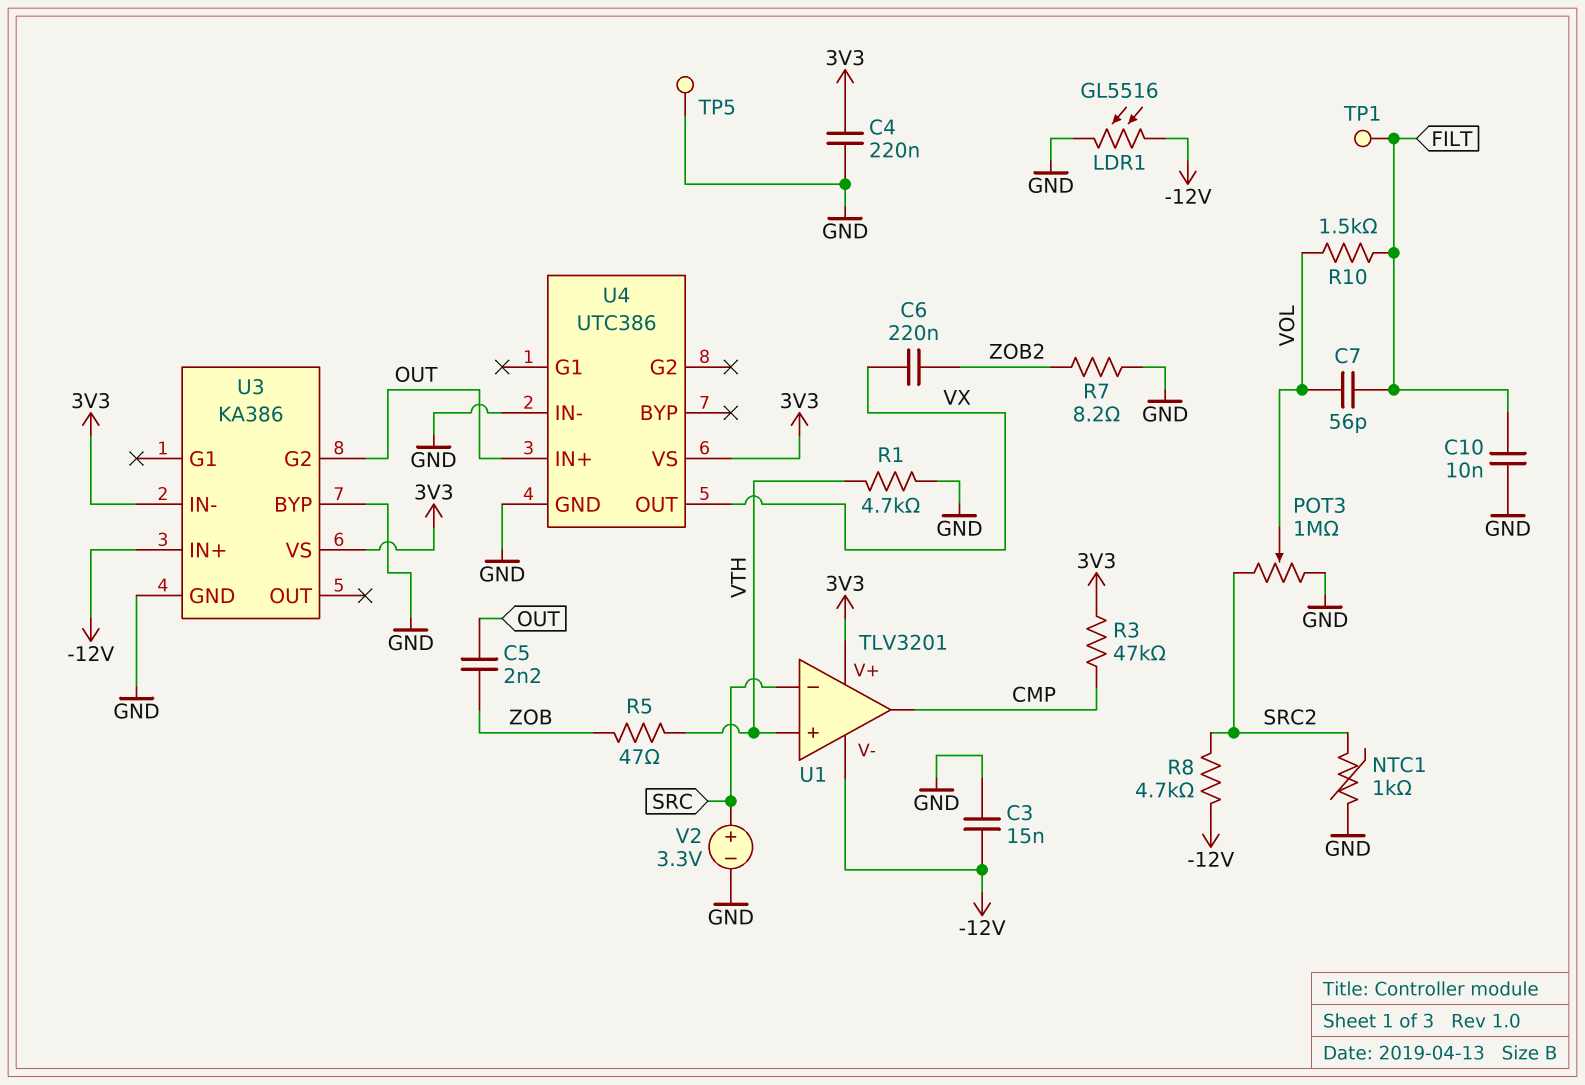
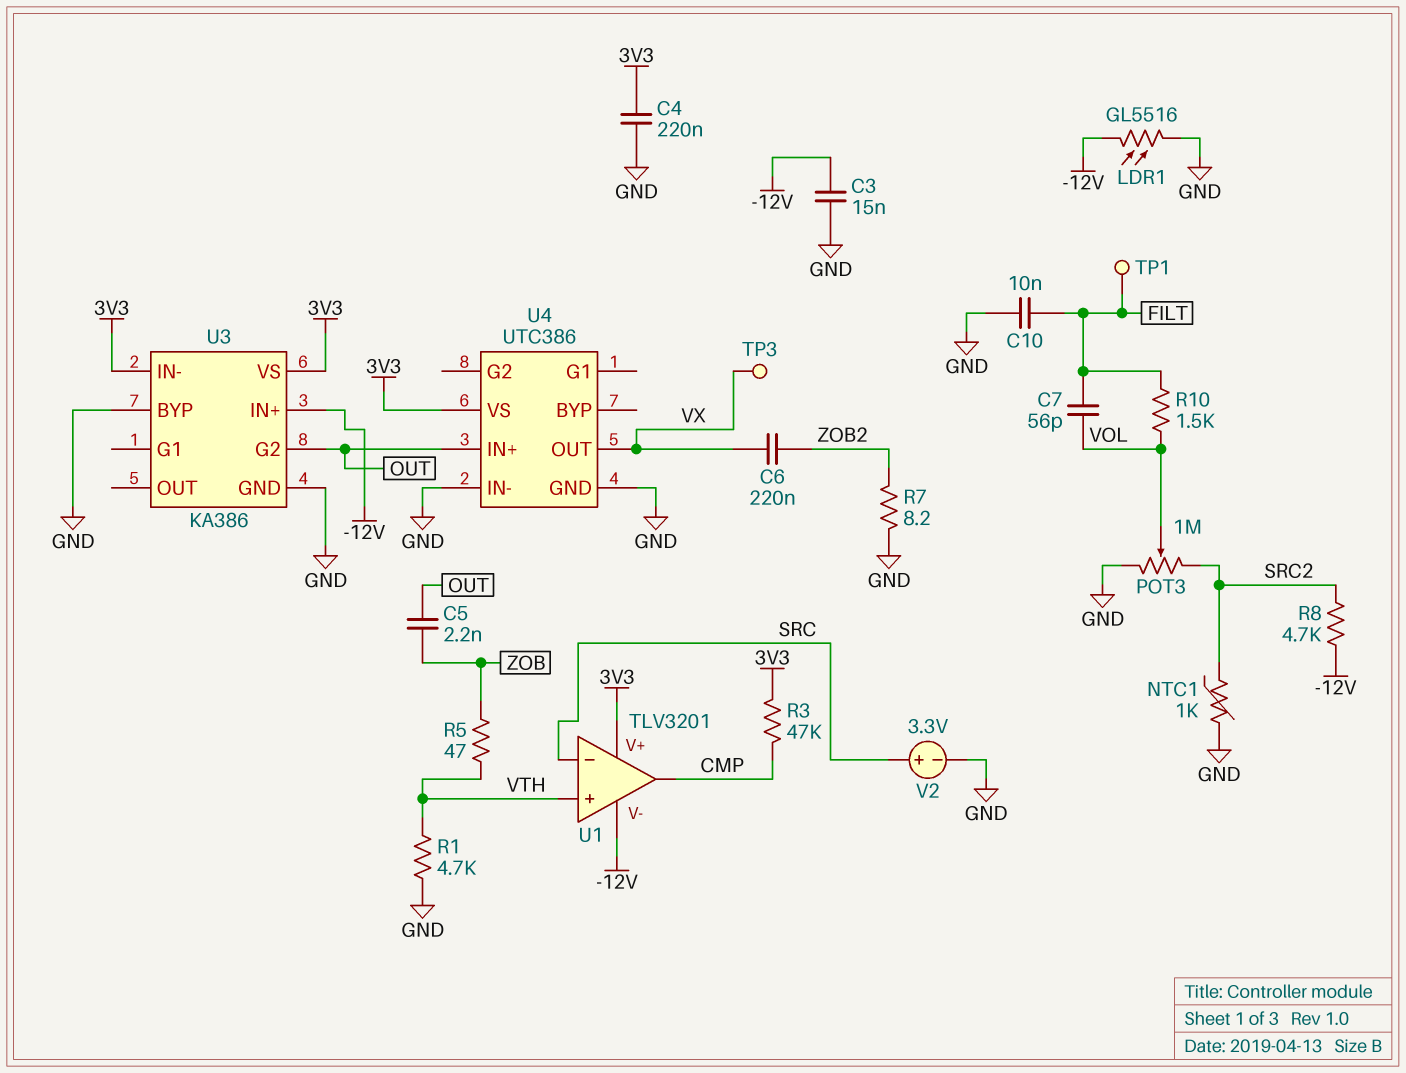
TP3: none -> test point (VX)
TP5: test point (GND) -> none

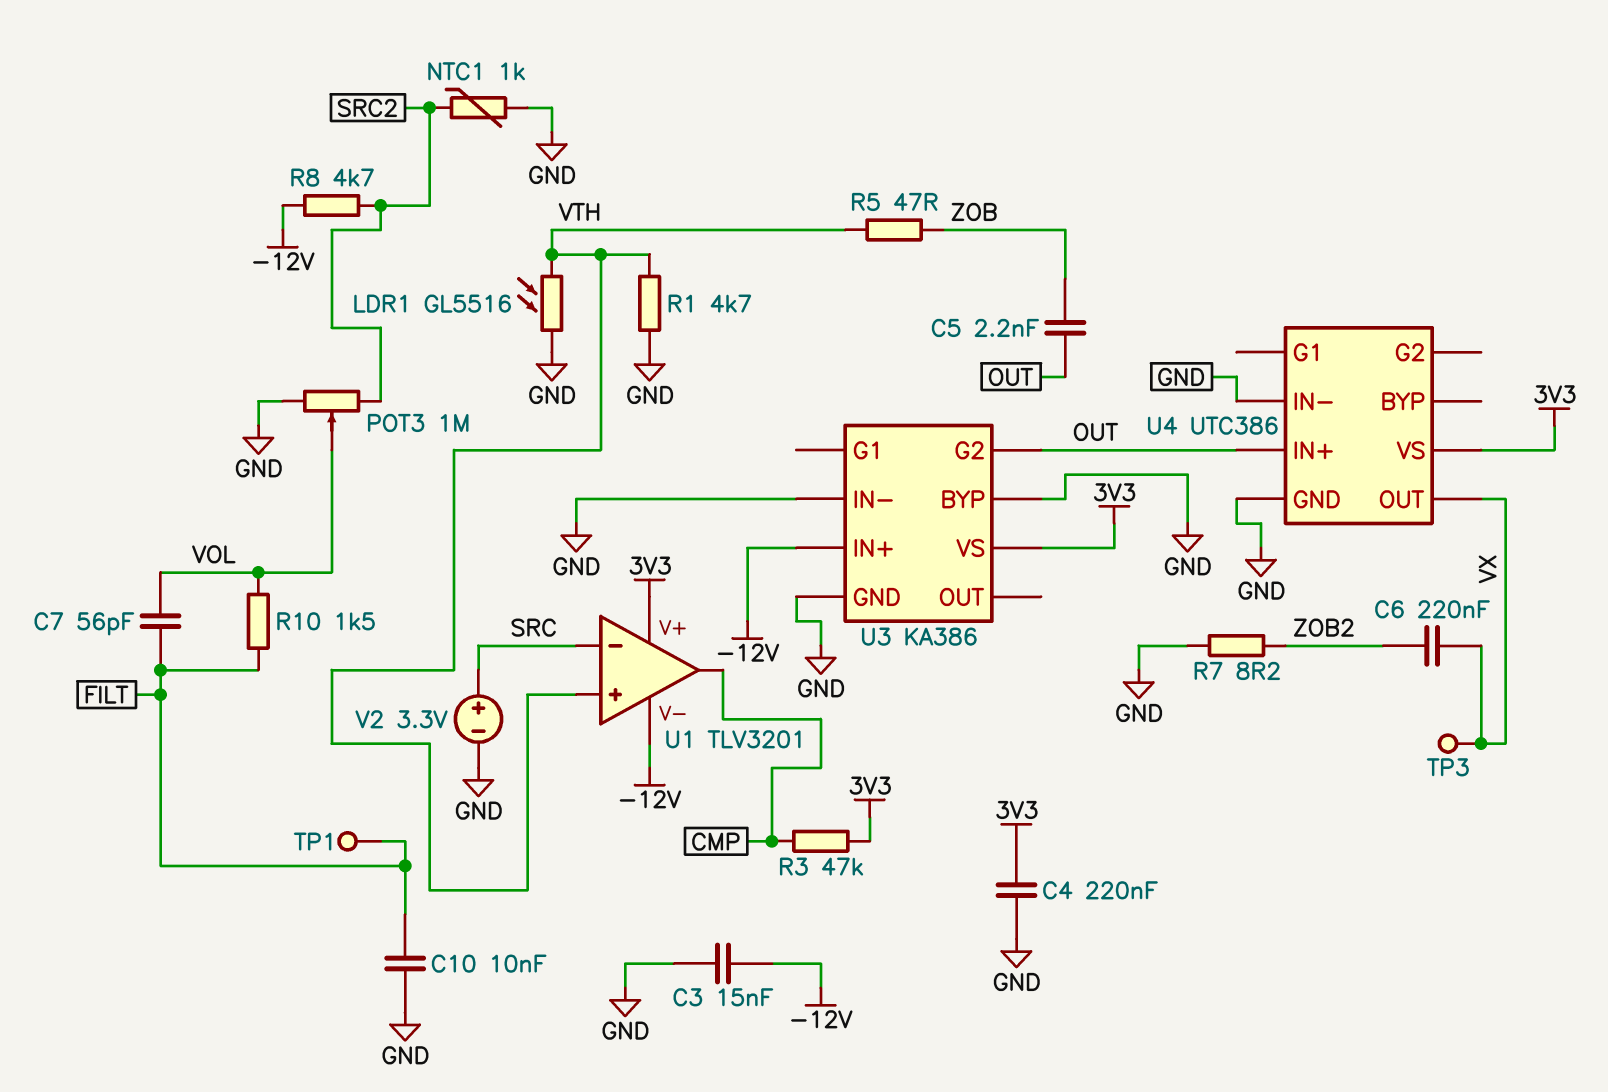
LDR1: GL5516 (-12V, GND) -> GL5516 (GND, VTH)
U3 pin IN-: 3V3 -> GND

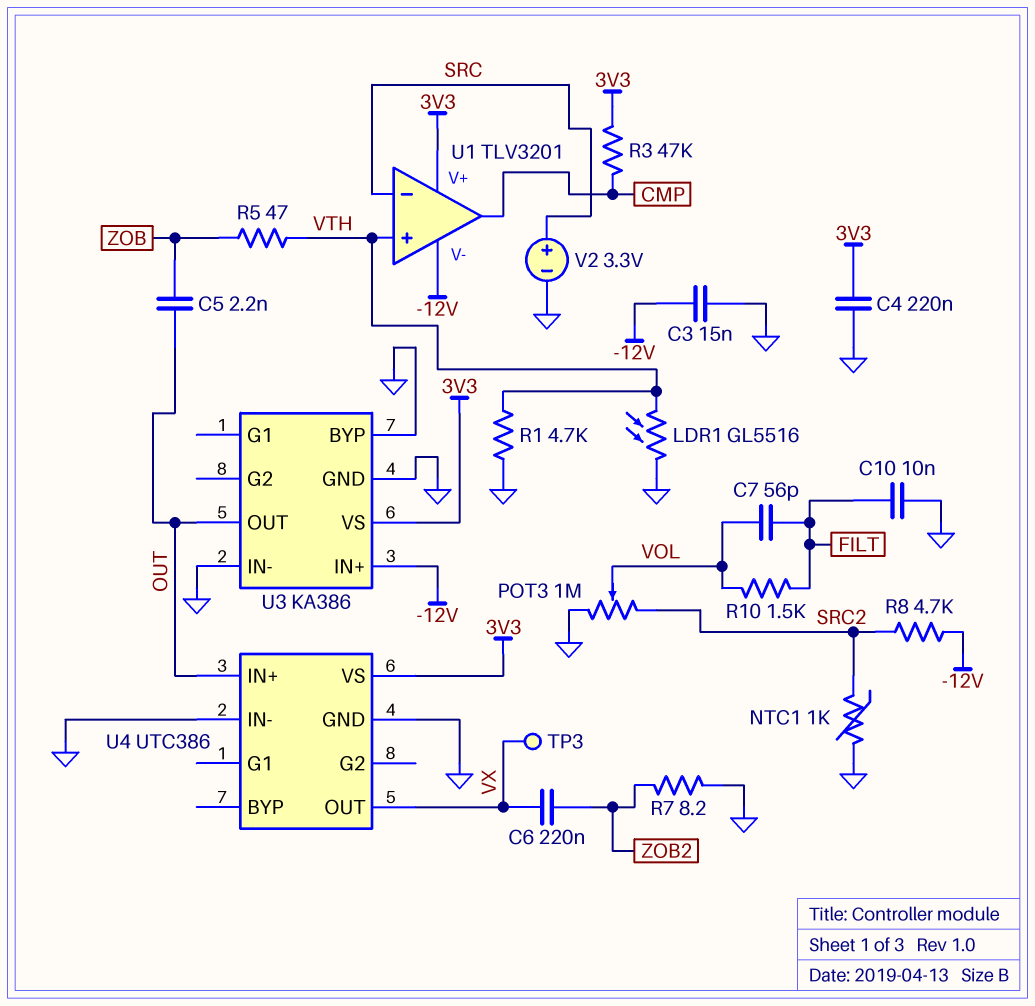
TP1: test point (FILT) -> none
U3 pin G2: OUT -> none
U3 pin OUT: none -> OUT

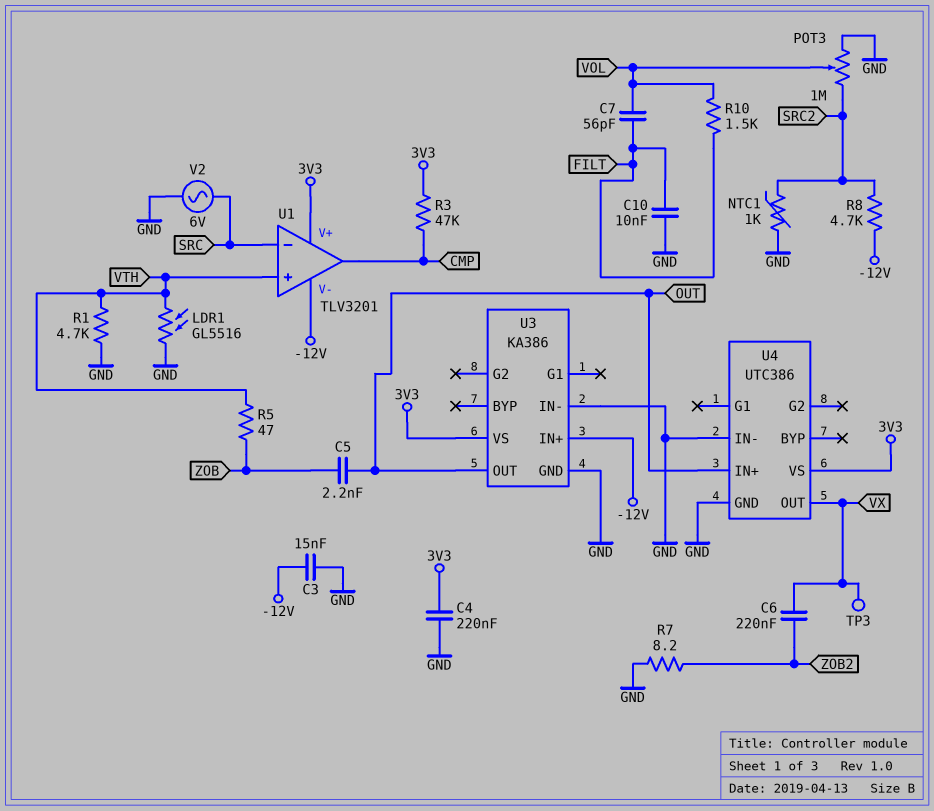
U3 pin BYP: GND -> none
V2: 3.3V (plus SRC, minus GND) -> AC 6V (GND, SRC)

